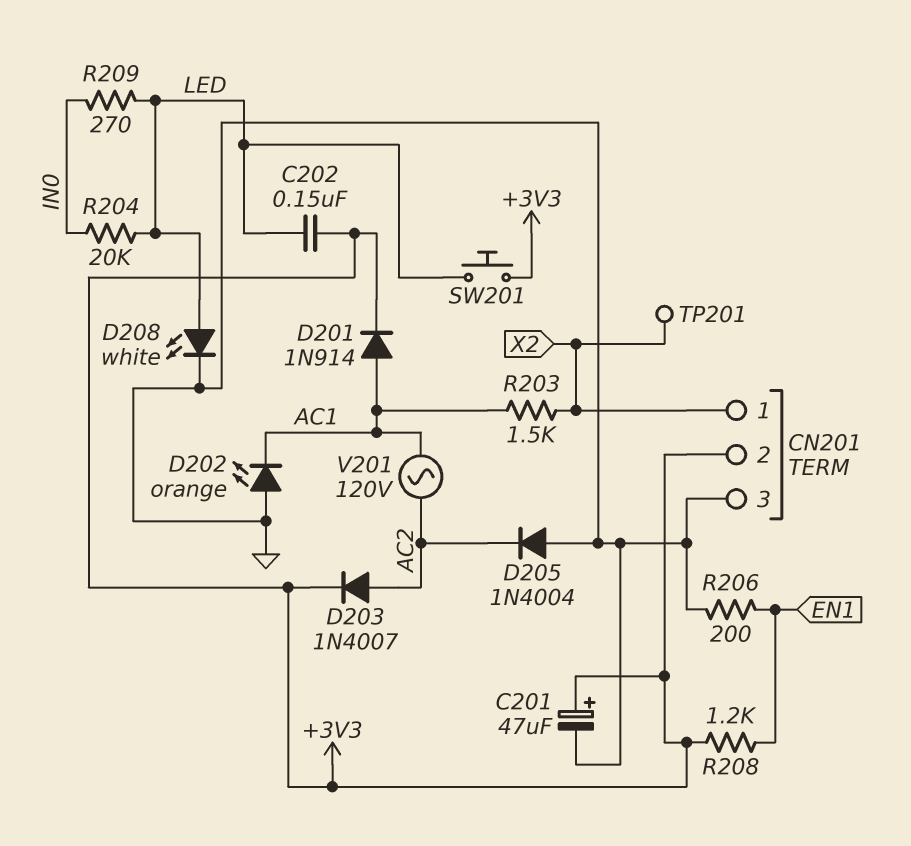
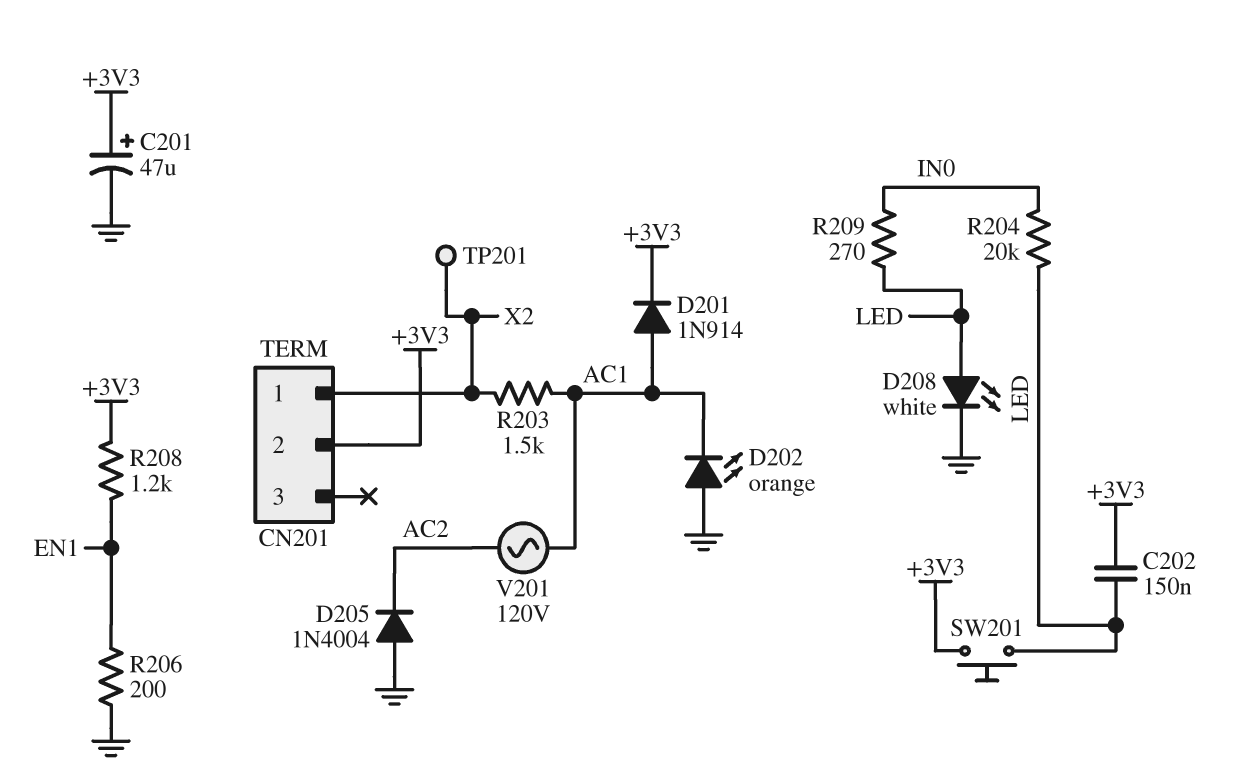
CN201 pin 3: GND -> none
D203: diode 1N4007 (A AC2, K +3V3) -> none

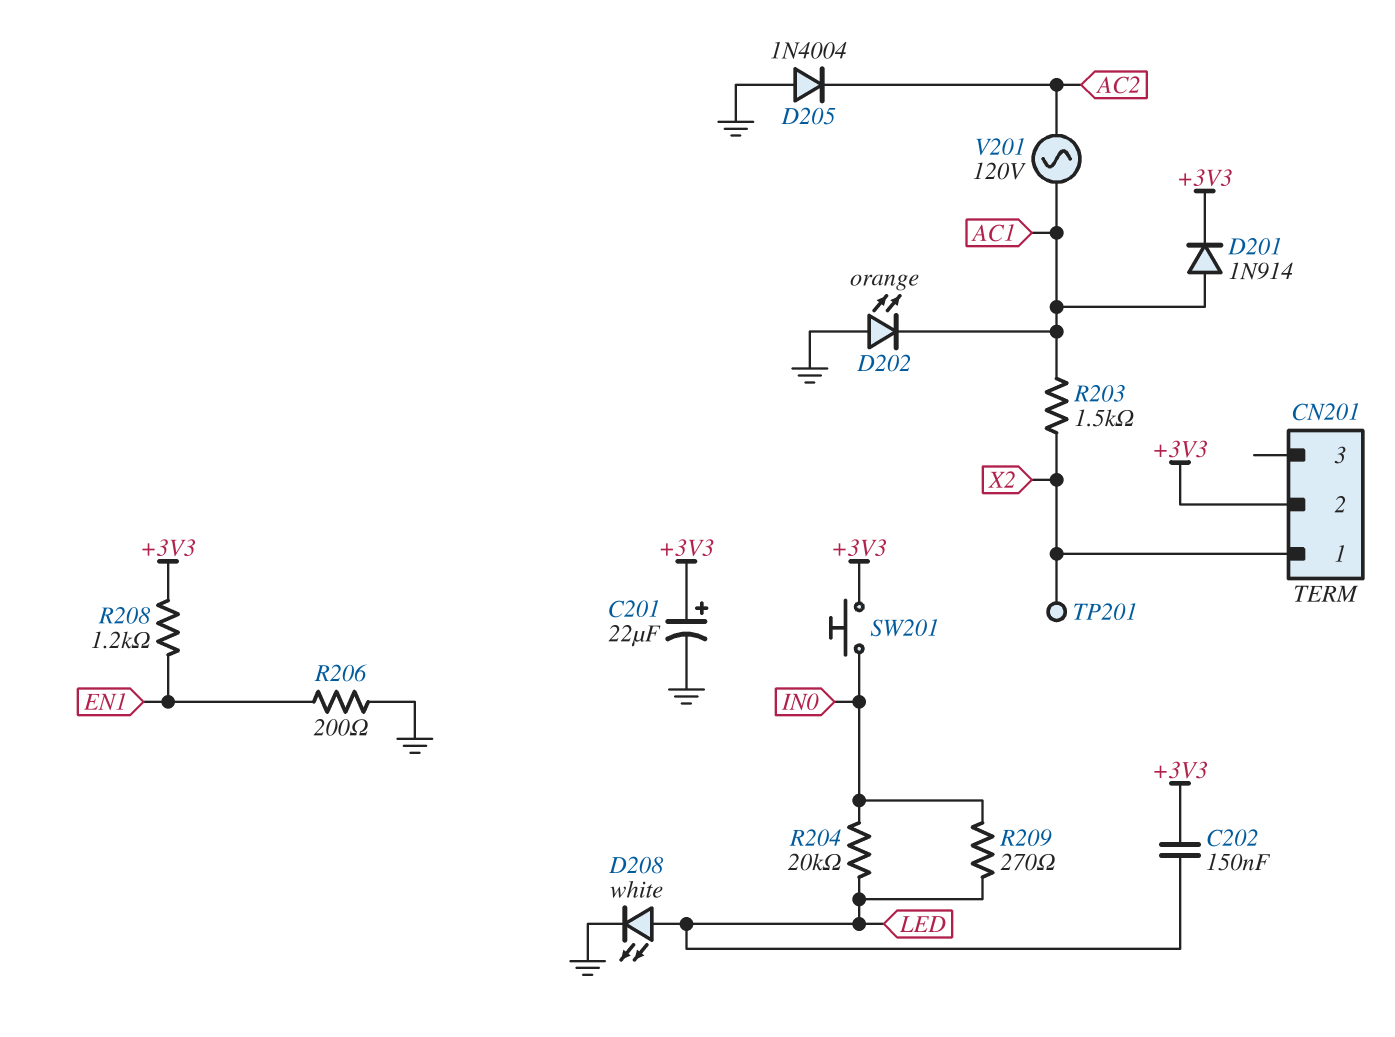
C201: 47uF (plus +3V3, minus GND) -> 22uF (plus +3V3, minus GND)
SW201: button (+3V3, LED) -> button (+3V3, IN0)

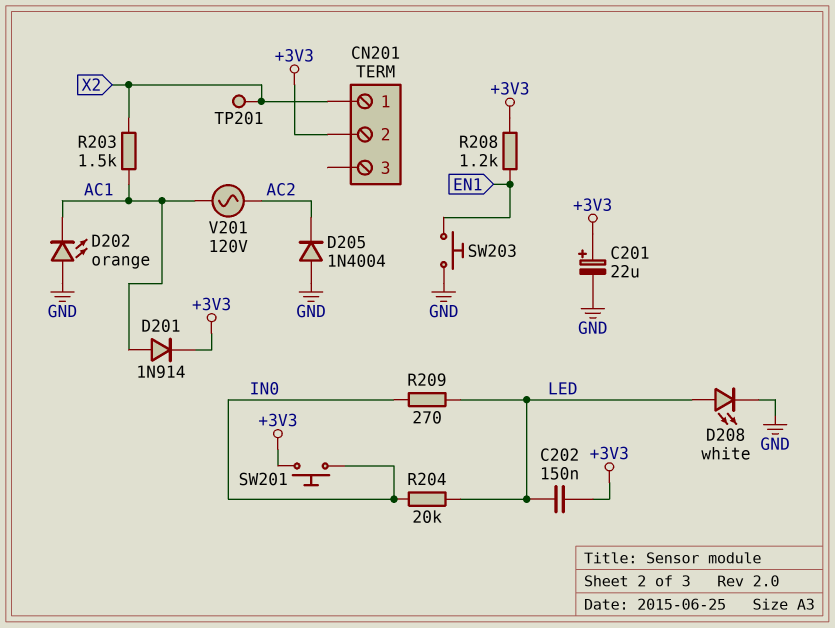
R206: 200 (EN1, GND) -> none
SW203: none -> button (EN1, GND)

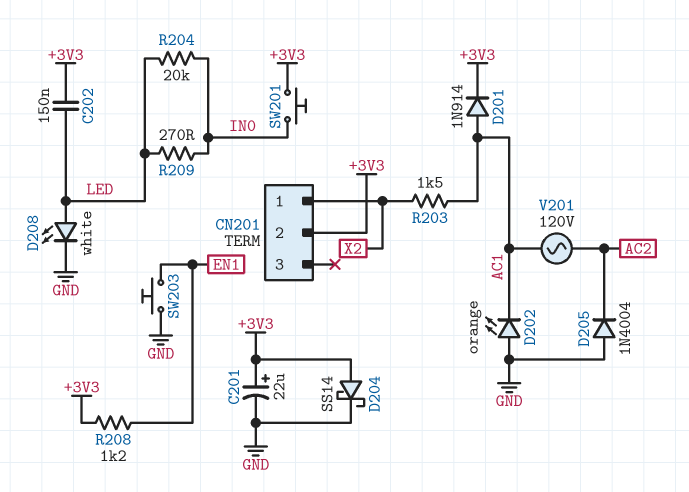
D204: none -> schottky SS14 (A +3V3, K GND)
TP201: test point (X2) -> none

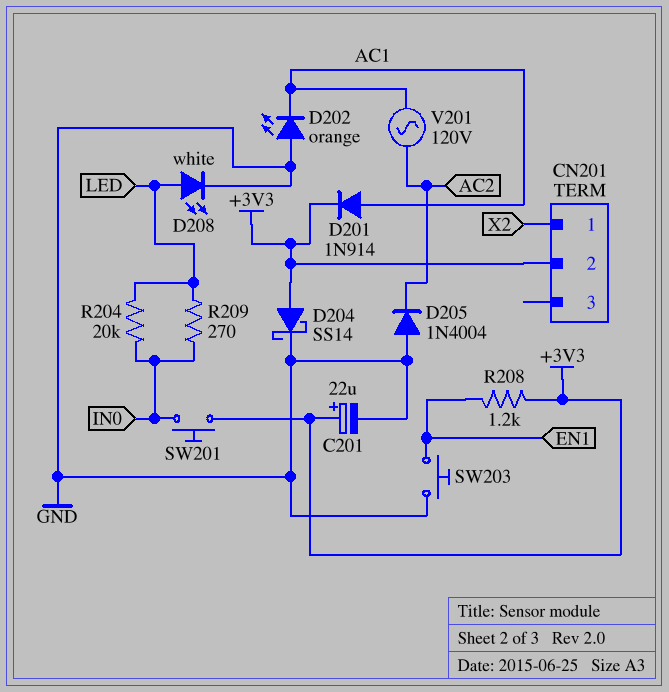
C202: 150nF (+3V3, LED) -> none
R203: 1.5k (AC1, X2) -> none

